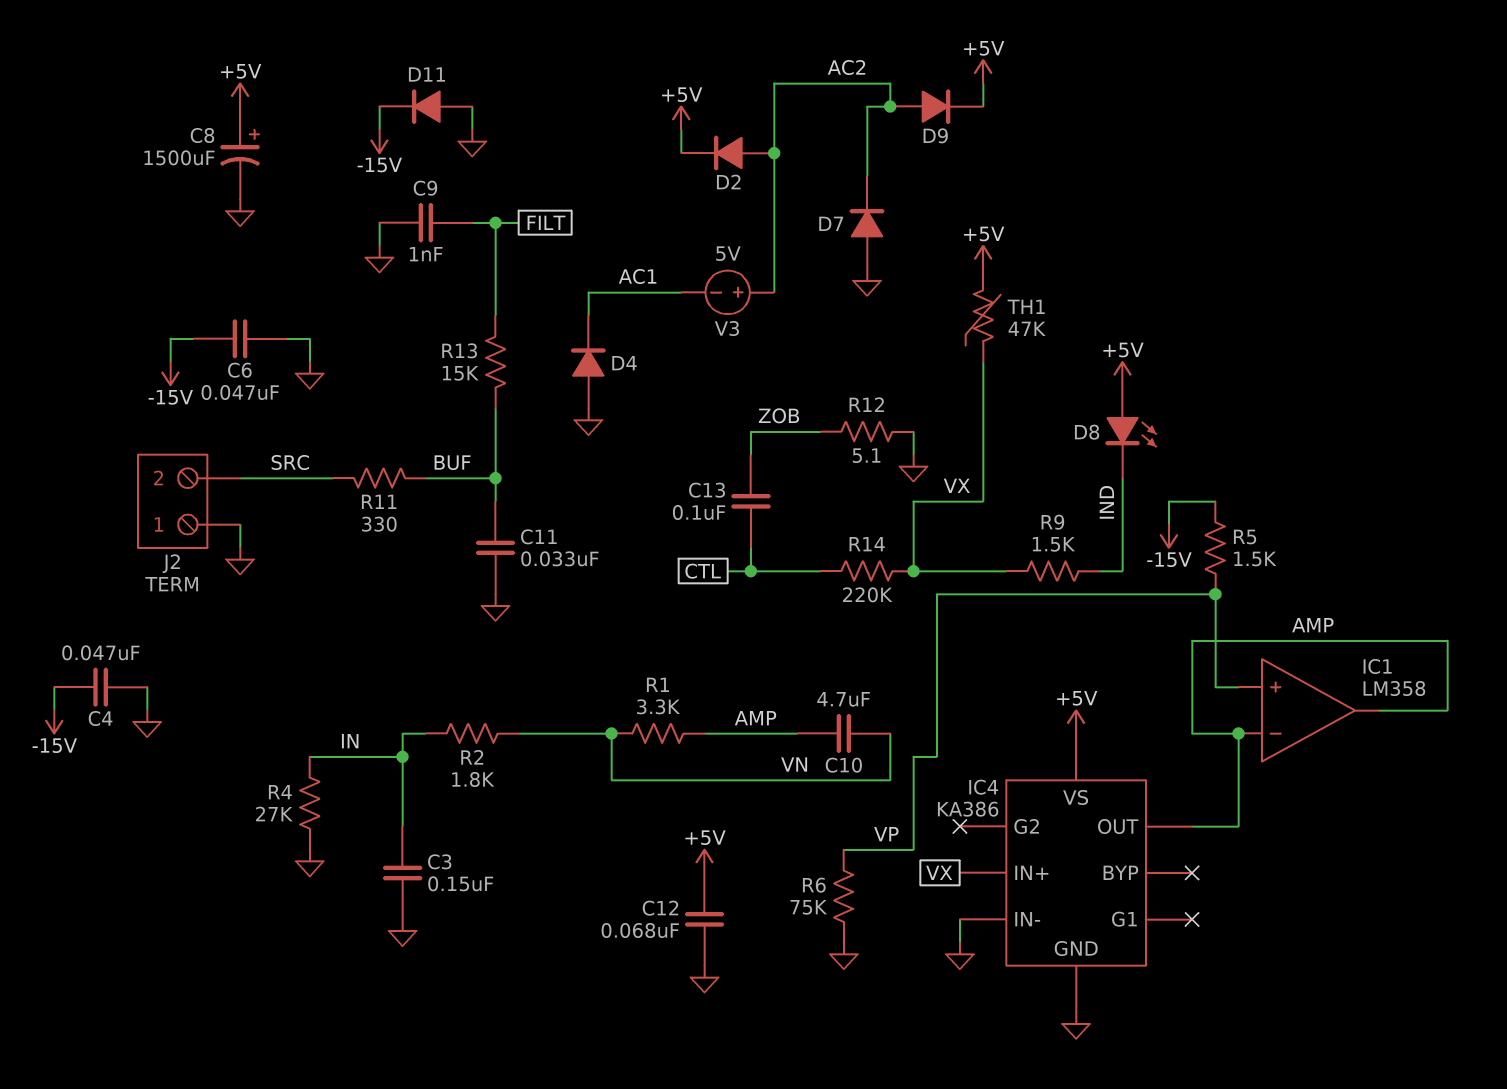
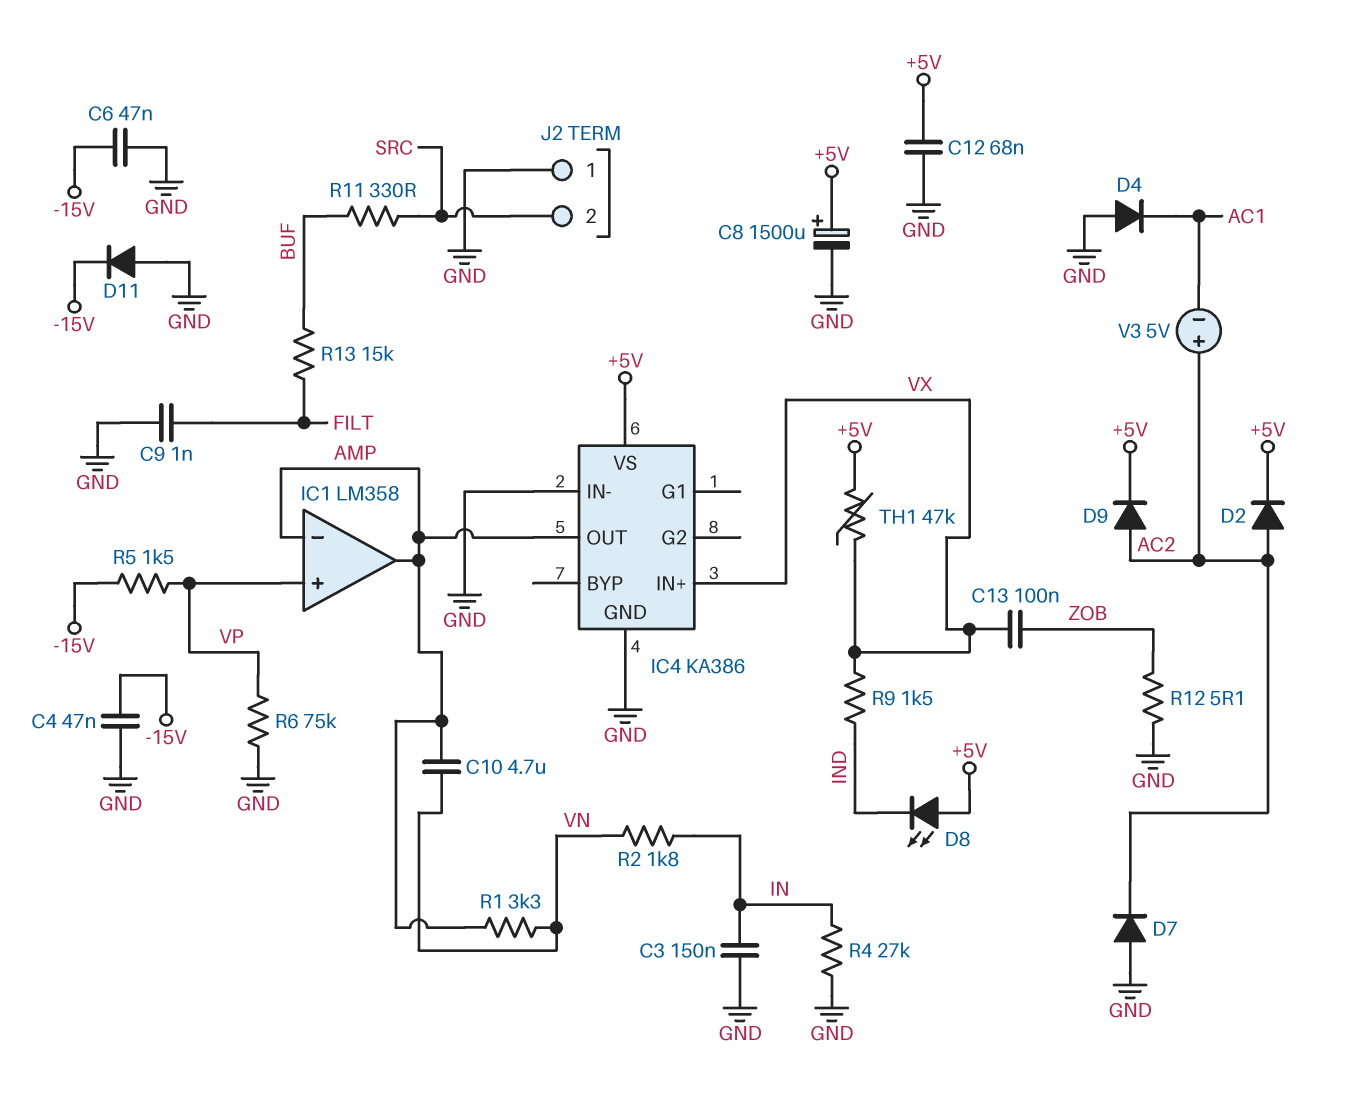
C11: 33nF (BUF, GND) -> none
C13: 100nF (CTL, ZOB) -> 100nF (VX, ZOB)
R14: 220k (CTL, VX) -> none

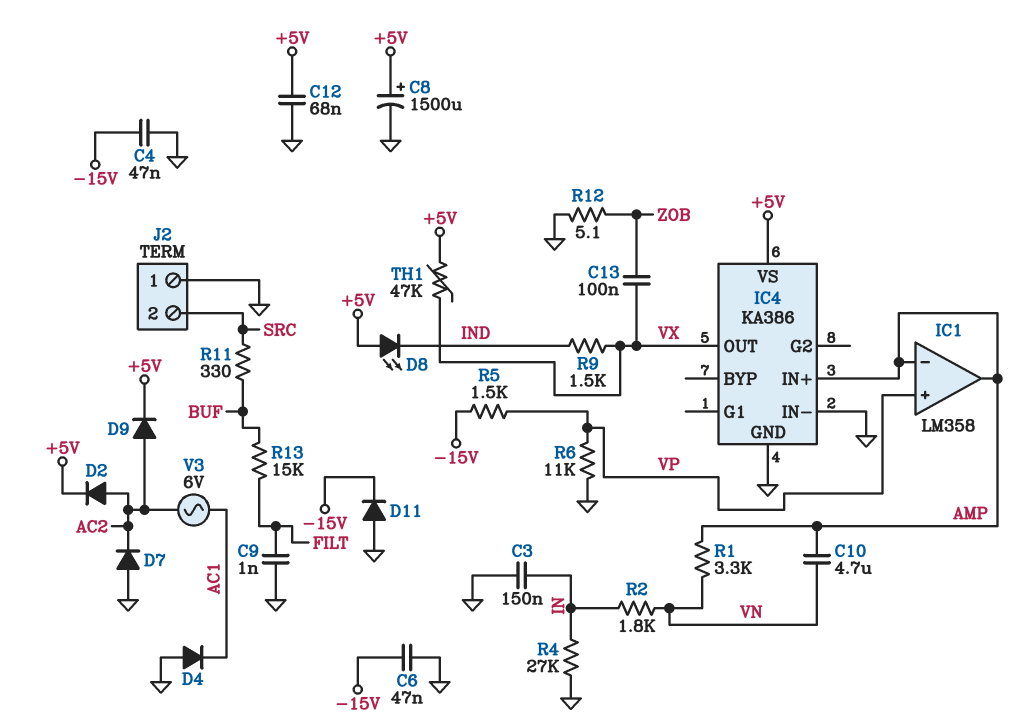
IC4 pin IN+: VX -> AMP
IC4 pin OUT: AMP -> VX
R6: 75k (GND, VP) -> 11k (GND, VP)
V3: 5V (plus AC2, minus AC1) -> AC 6V (AC1, AC2)

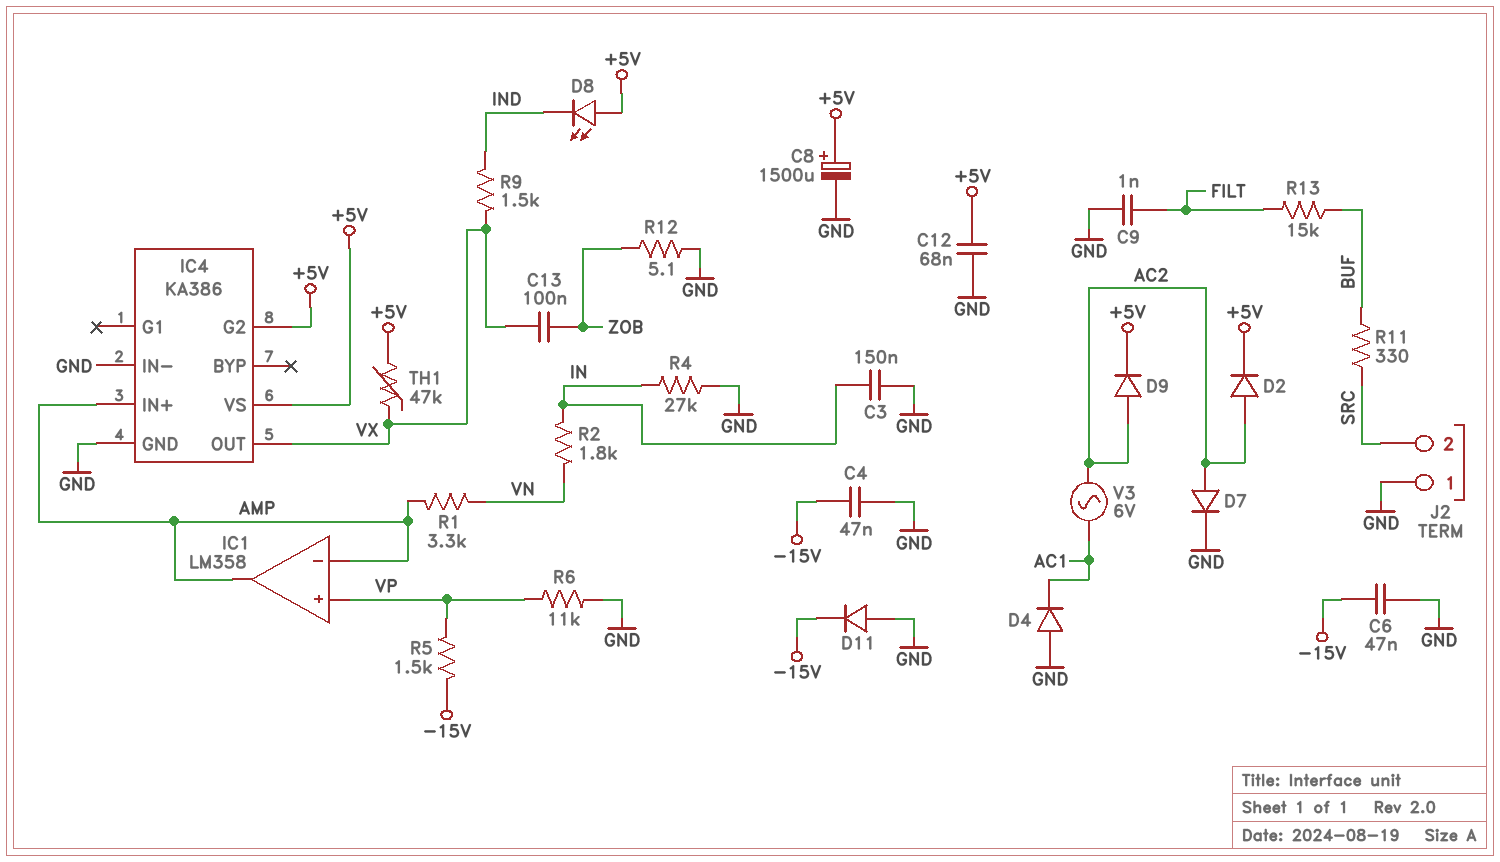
C10: 4.7uF (AMP, VN) -> none
D7: diode (A GND, K AC2) -> diode (A AC2, K GND)
IC4 pin G2: none -> +5V

